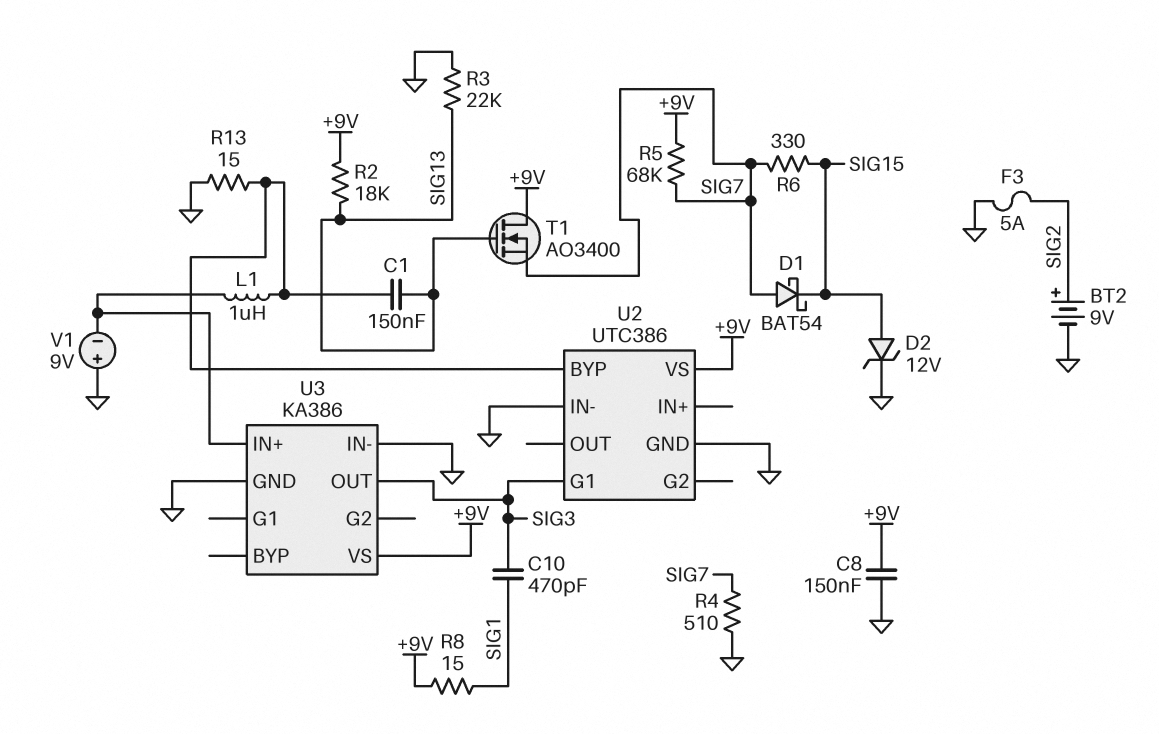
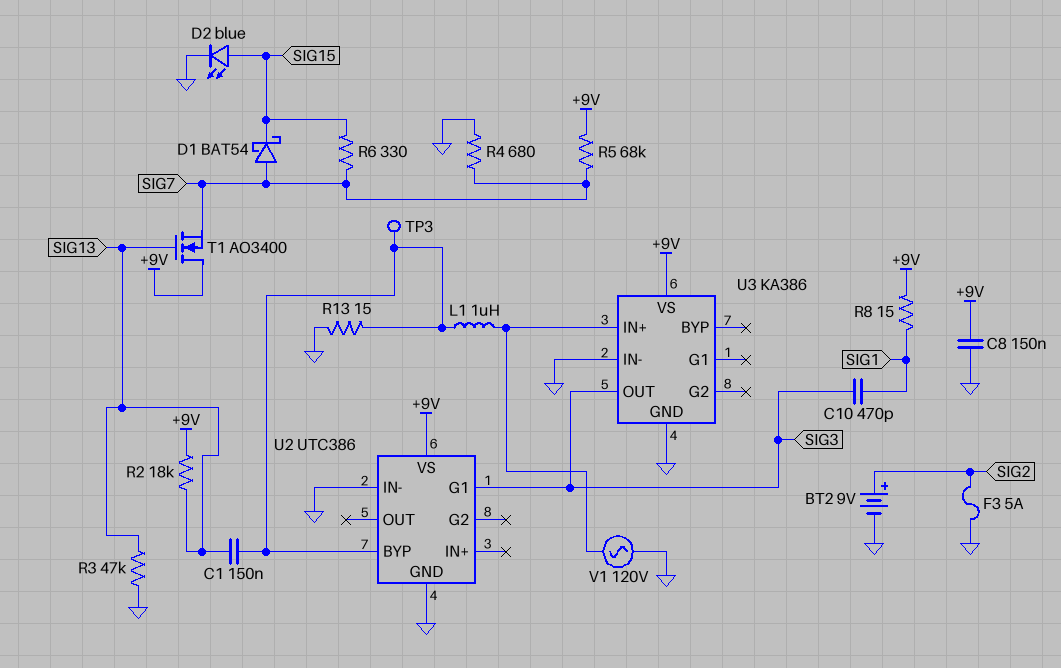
D2: zener 12V (A SIG15, K GND) -> LED blue (A SIG15, K GND)
R3: 22k (GND, SIG13) -> 47k (GND, SIG13)
R4: 510 (GND, SIG7) -> 680 (GND, SIG7)
TP3: none -> test point (U2/BYP)
V1: 9V (plus GND, minus U3/IN+) -> AC 120V (GND, U3/IN+)

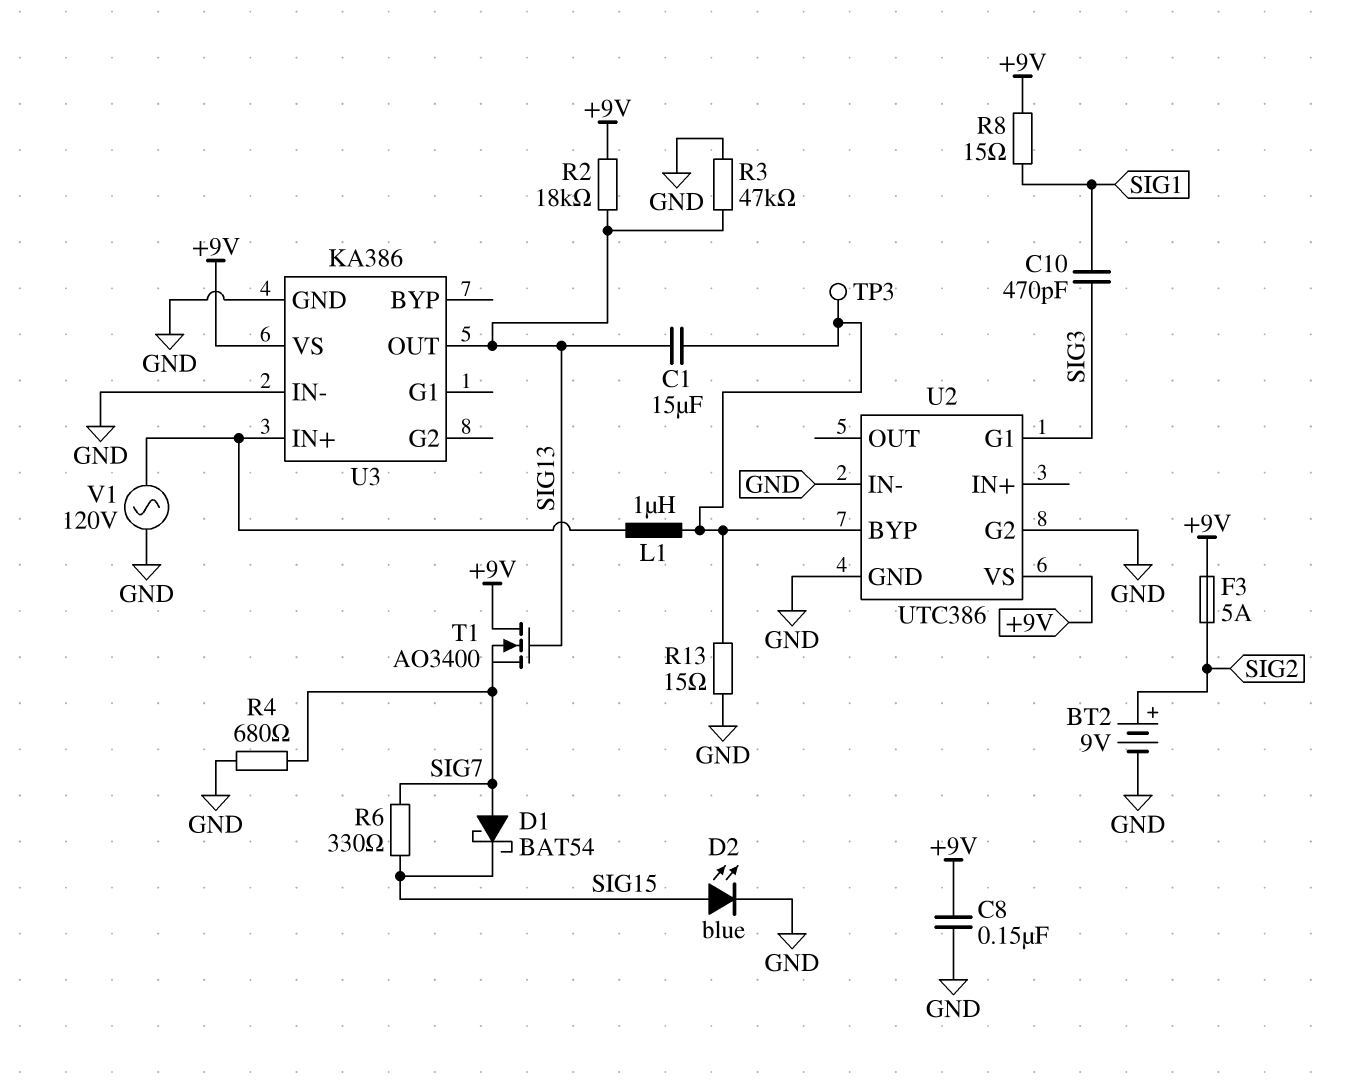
C1: 150nF (SIG13, U2/BYP) -> 15uF (SIG13, U2/BYP)
F3: 5A (GND, SIG2) -> 5A (+9V, SIG2)
R5: 68k (+9V, SIG7) -> none
U2 pin G2: none -> GND
U3 pin OUT: SIG3 -> SIG13

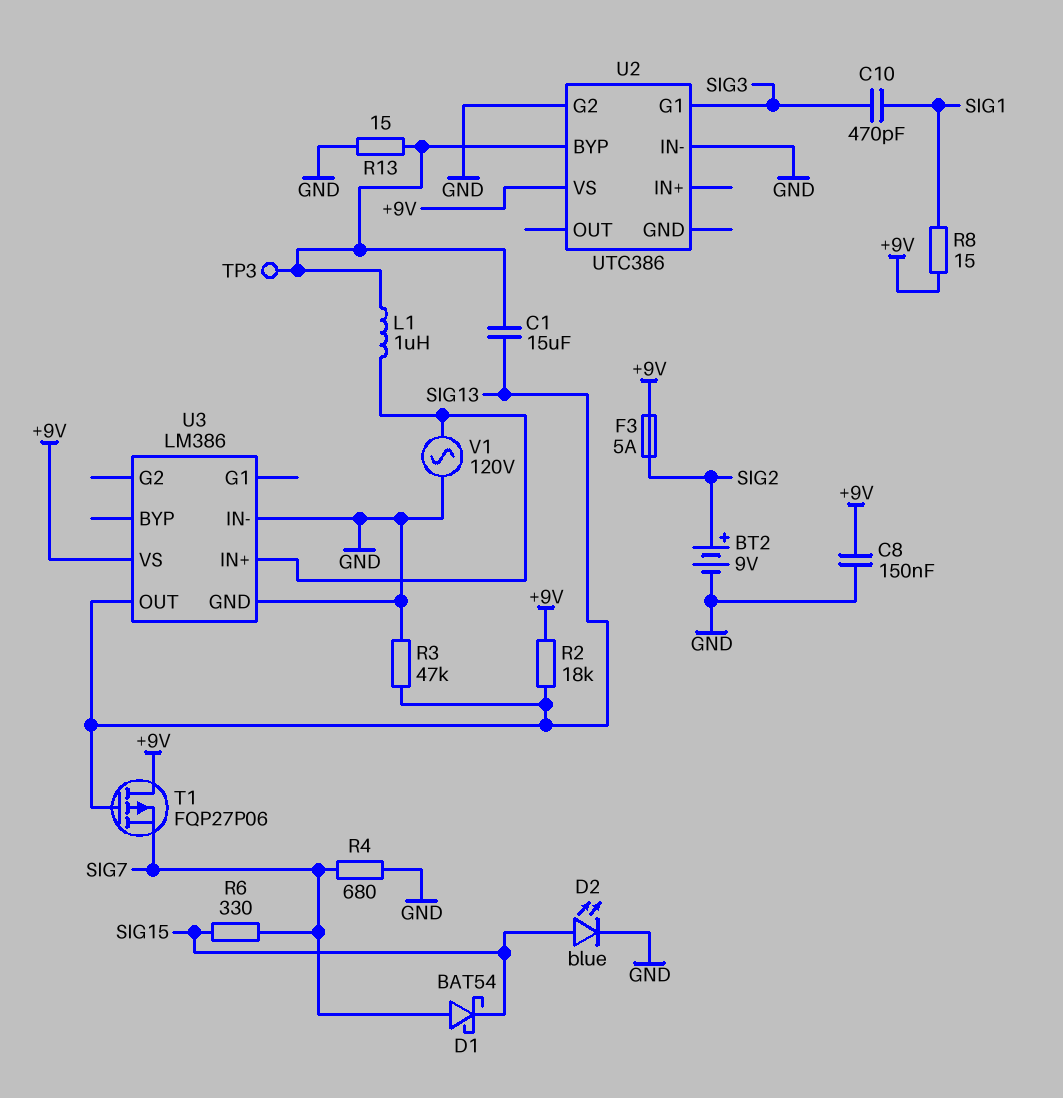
T1: NMOS AO3400 (G SIG13, D +9V, S SIG7) -> PMOS FQP27P06 (G SIG13, D +9V, S SIG7)
U2 pin GND: GND -> none
U3: KA386 -> LM386

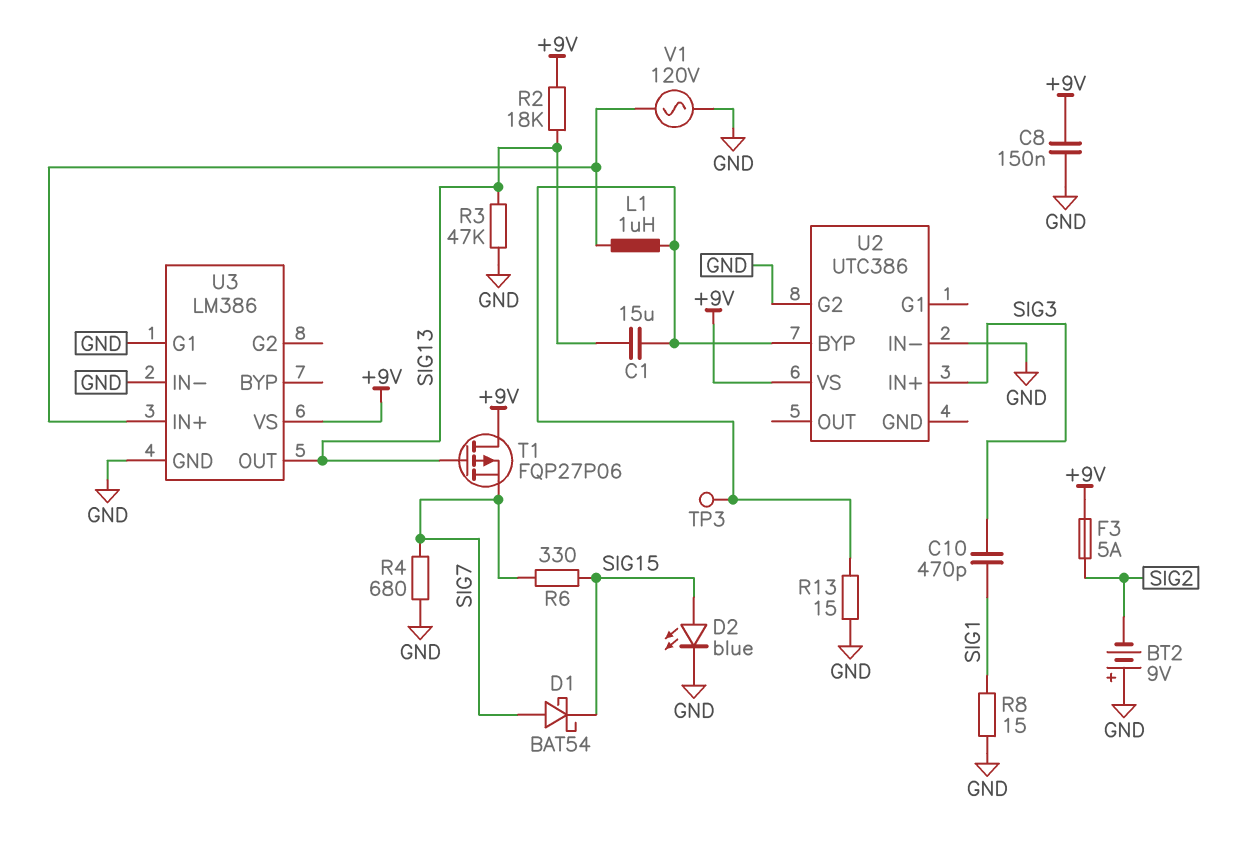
BT2: 9V (plus SIG2, minus GND) -> 9V (plus GND, minus SIG2)
R8: 15 (+9V, SIG1) -> 15 (GND, SIG1)
U2 pin G1: SIG3 -> none
U2 pin IN+: none -> SIG3
U3 pin G1: none -> GND

